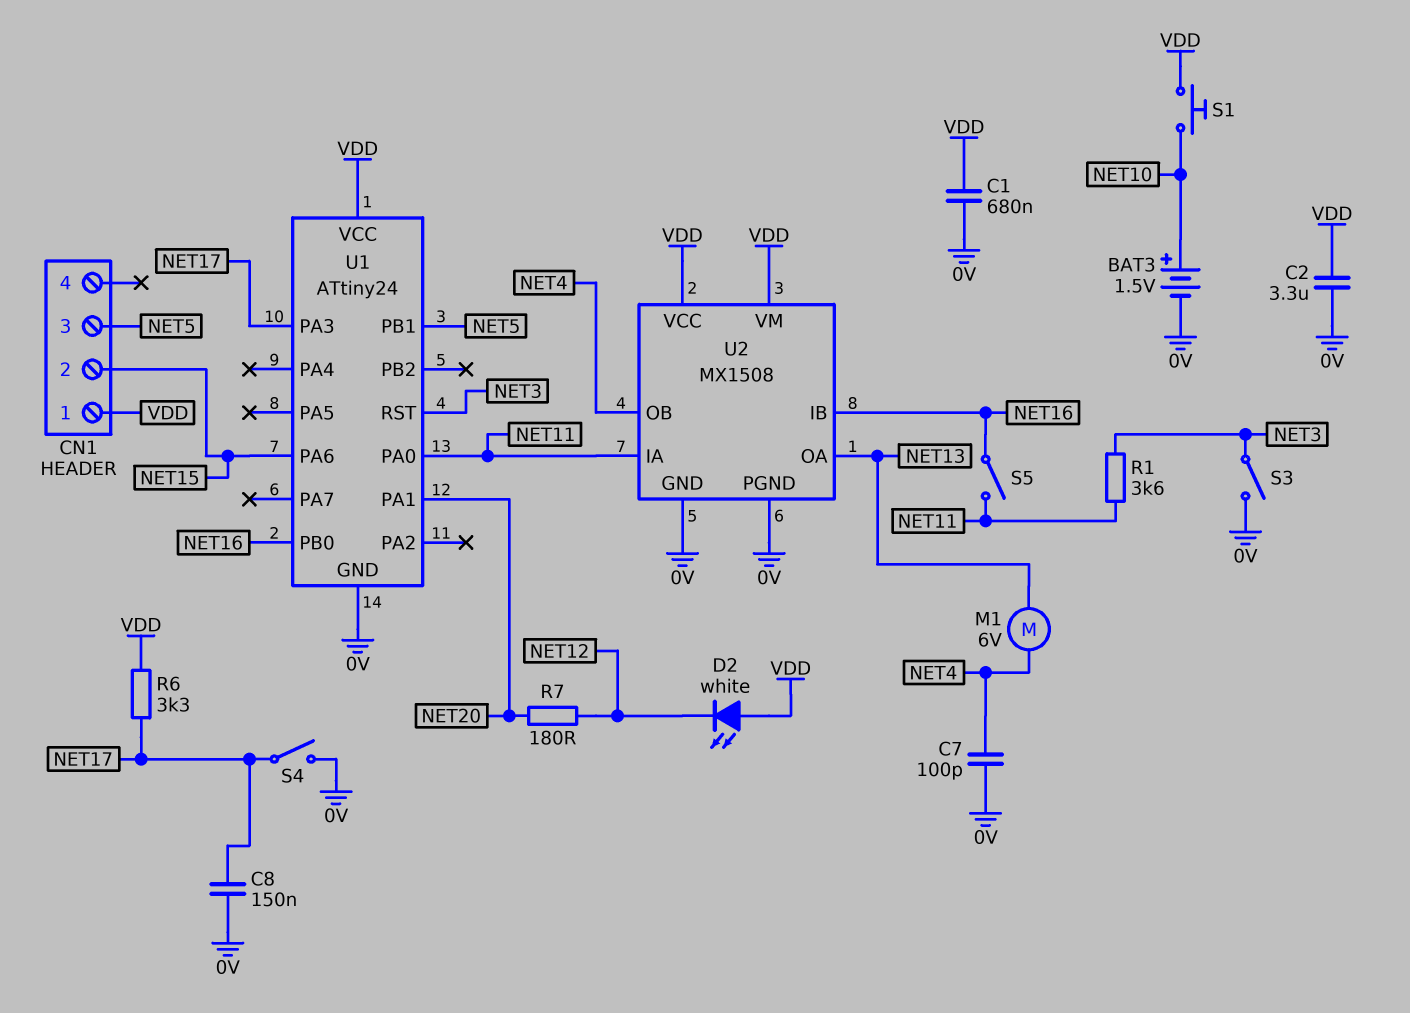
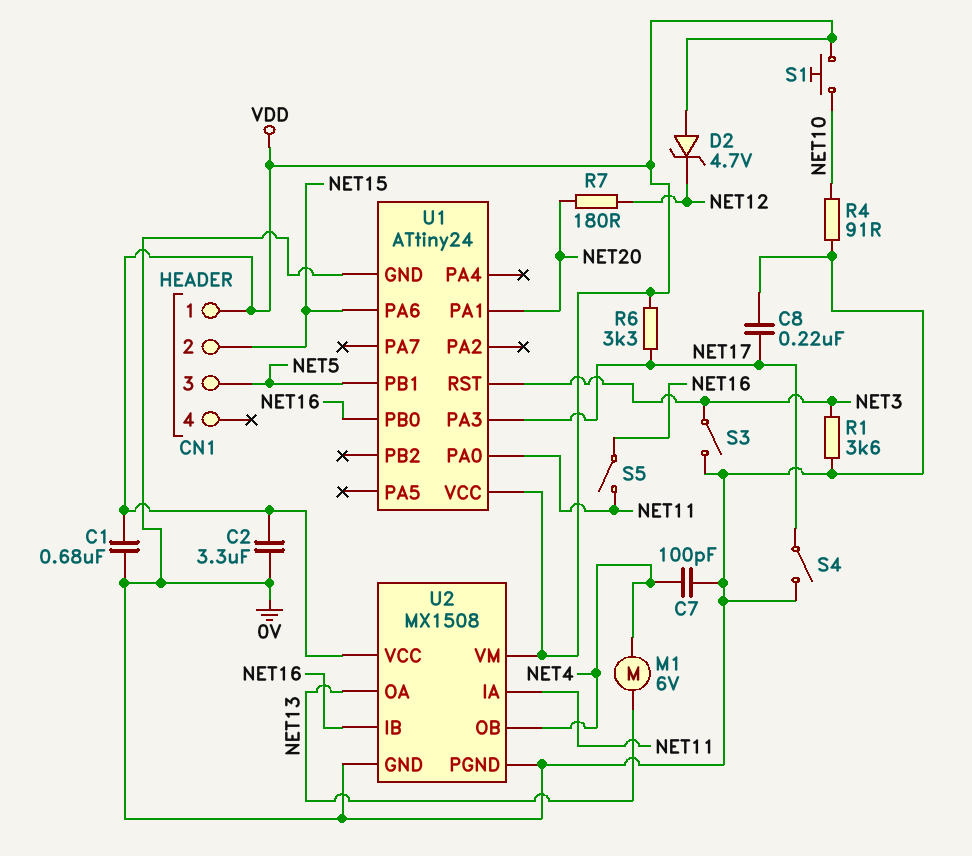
BAT3: 1.5V (plus NET10, minus 0V) -> none
C8: 150nF (0V, NET17) -> 220nF (0V, NET17)
D2: LED white (A VDD, K NET12) -> zener 4.7V (A VDD, K NET12)
R1: 3.6k (NET3, NET11) -> 3.6k (0V, NET3)
R4: none -> 91 (0V, NET10)

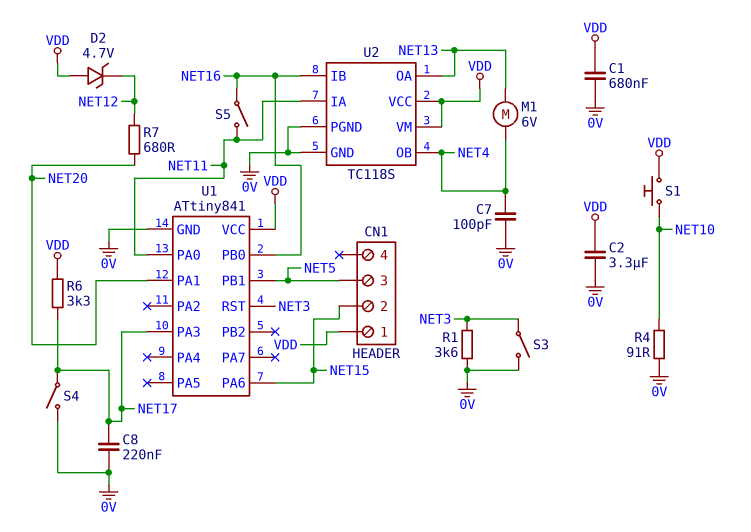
R7: 180 (NET12, NET20) -> 680 (NET12, NET20)
U1: ATtiny24 -> ATtiny841
U2: MX1508 -> TC118S

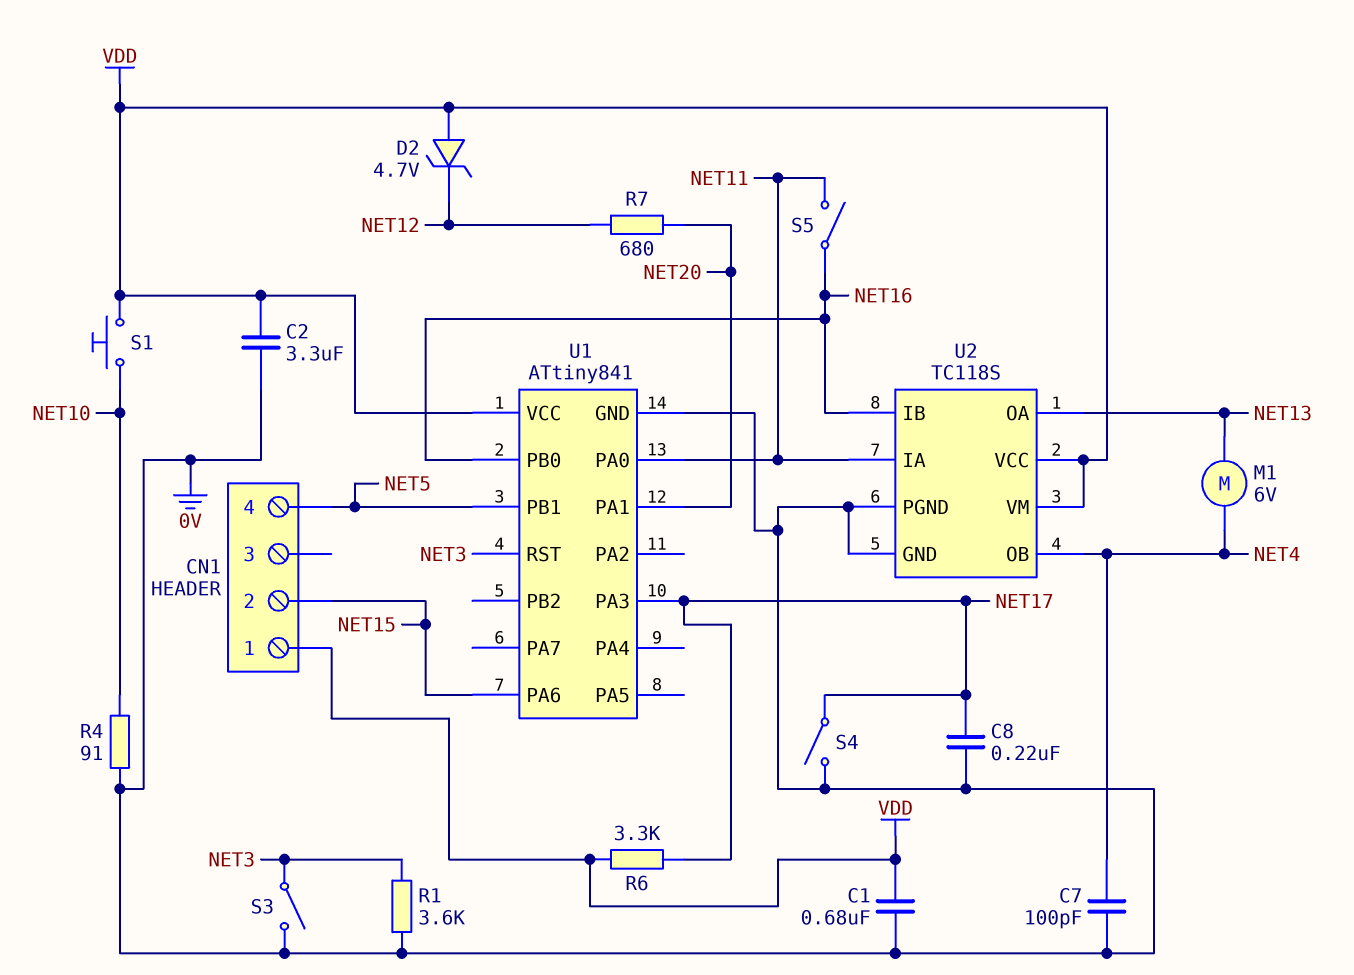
CN1 pin 3: NET5 -> none
CN1 pin 4: none -> NET5

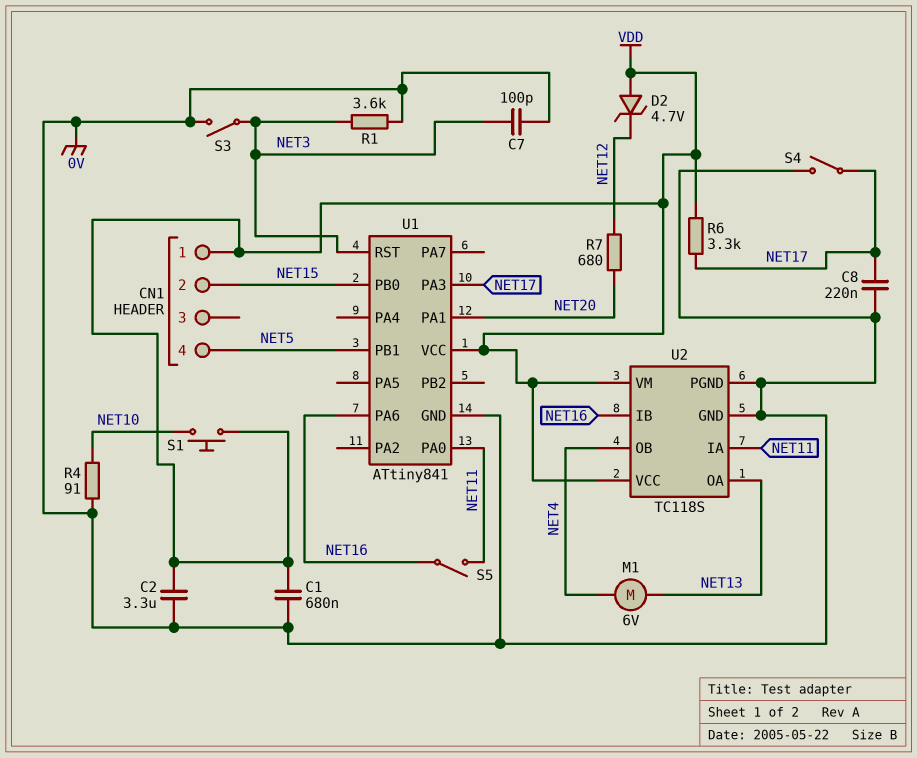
C7: 100pF (0V, NET4) -> 100pF (0V, NET3)
U1 pin PA6: NET15 -> NET16
U1 pin PB0: NET16 -> NET15

